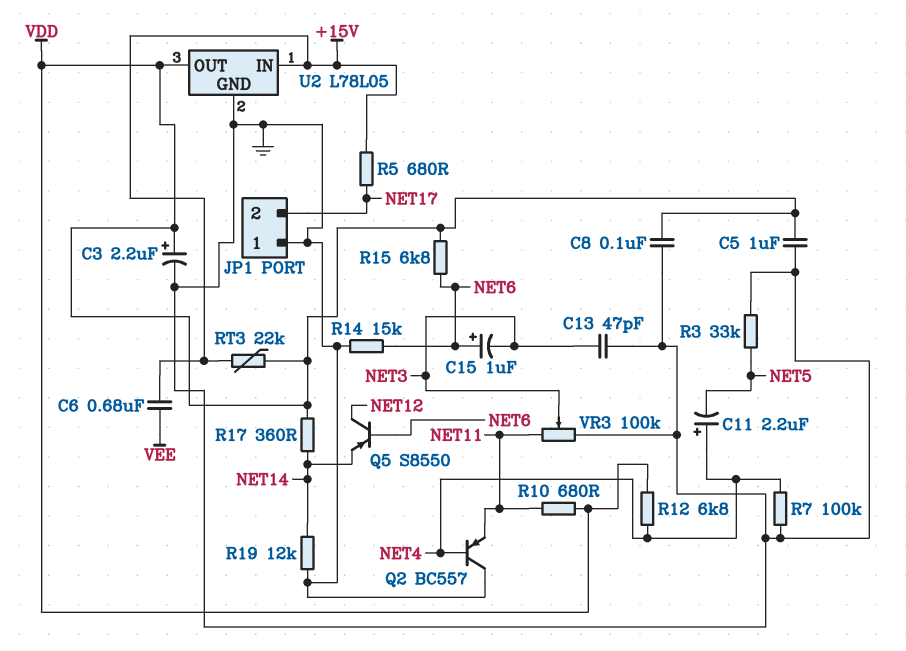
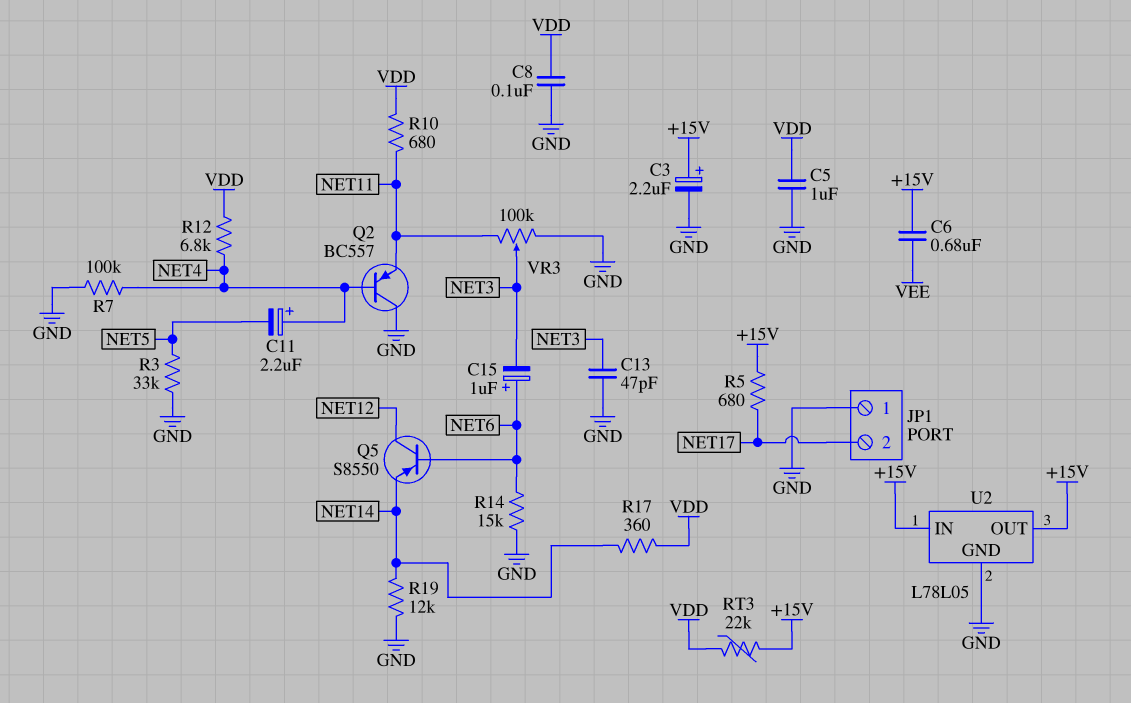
C3: 2.2uF (plus VDD, minus GND) -> 2.2uF (plus +15V, minus GND)
R15: 6.8k (NET6, VDD) -> none
U2 pin OUT: VDD -> +15V

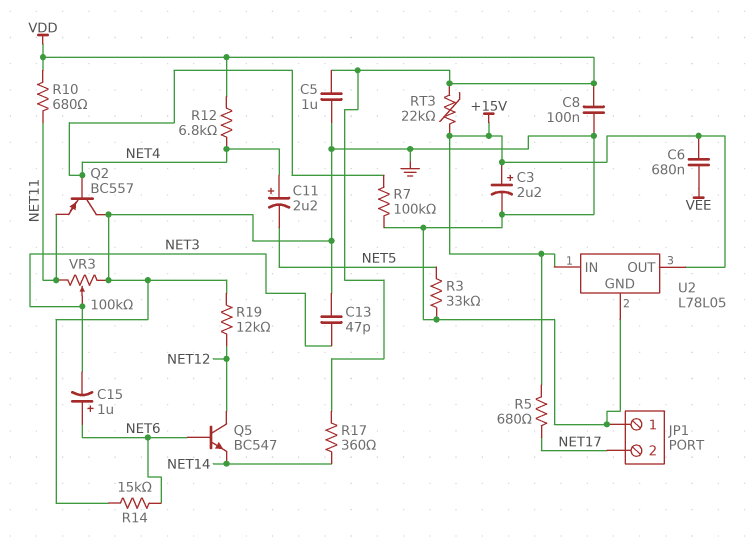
Q5: PNP S8550 (B NET6, C NET12, E NET14) -> NPN BC547 (B NET6, C NET12, E NET14)
R19: 12k (GND, NET14) -> 12k (GND, NET12)

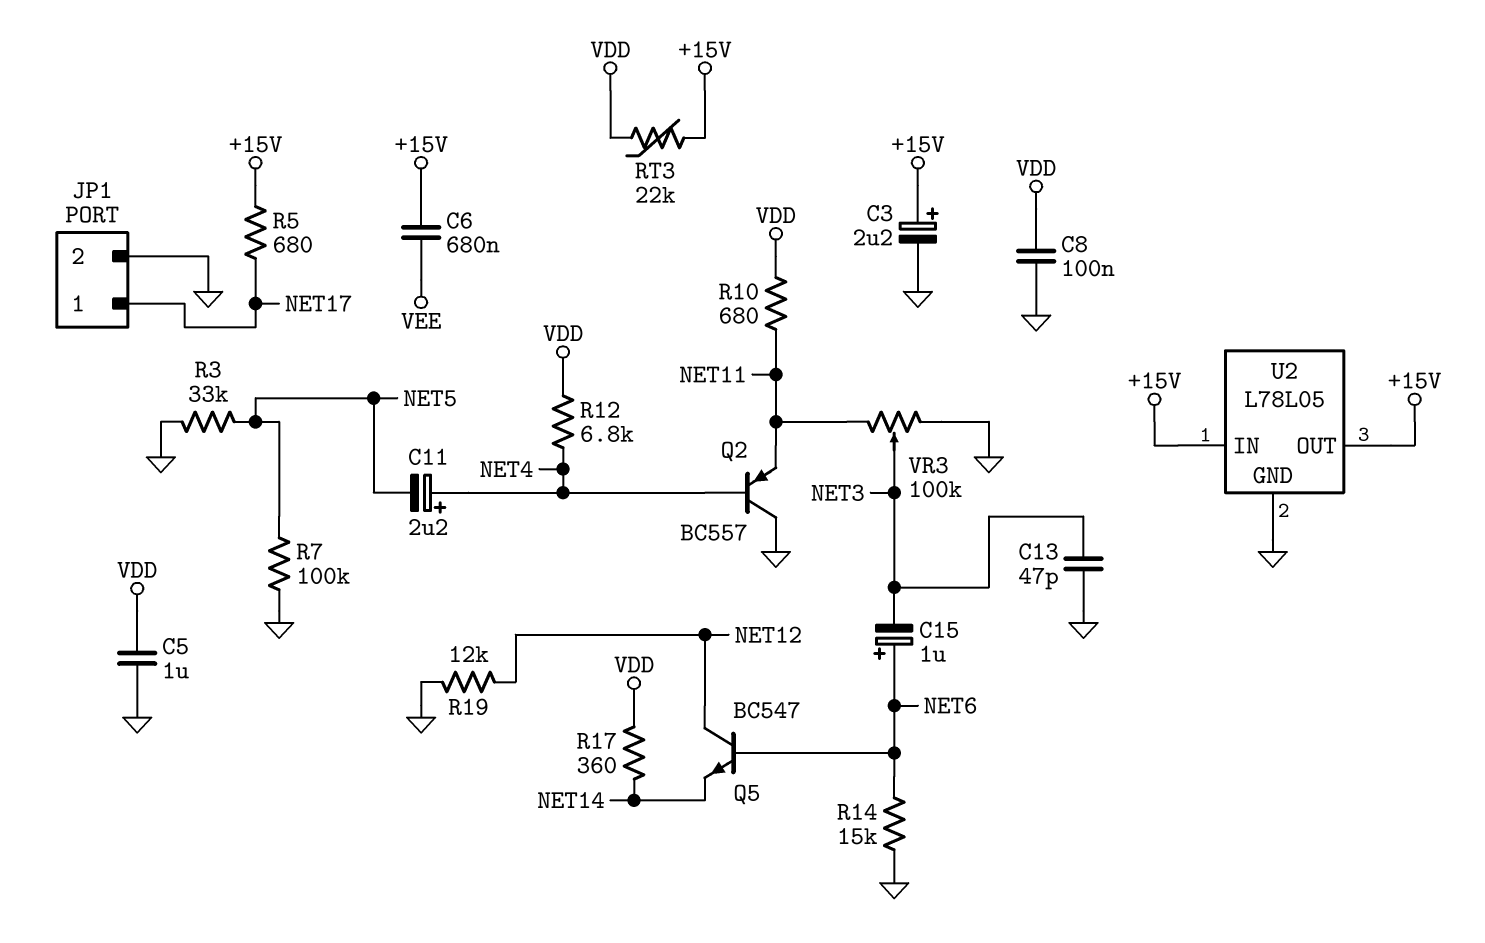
JP1 pin 1: GND -> NET17
JP1 pin 2: NET17 -> GND
R7: 100k (GND, NET4) -> 100k (GND, NET5)

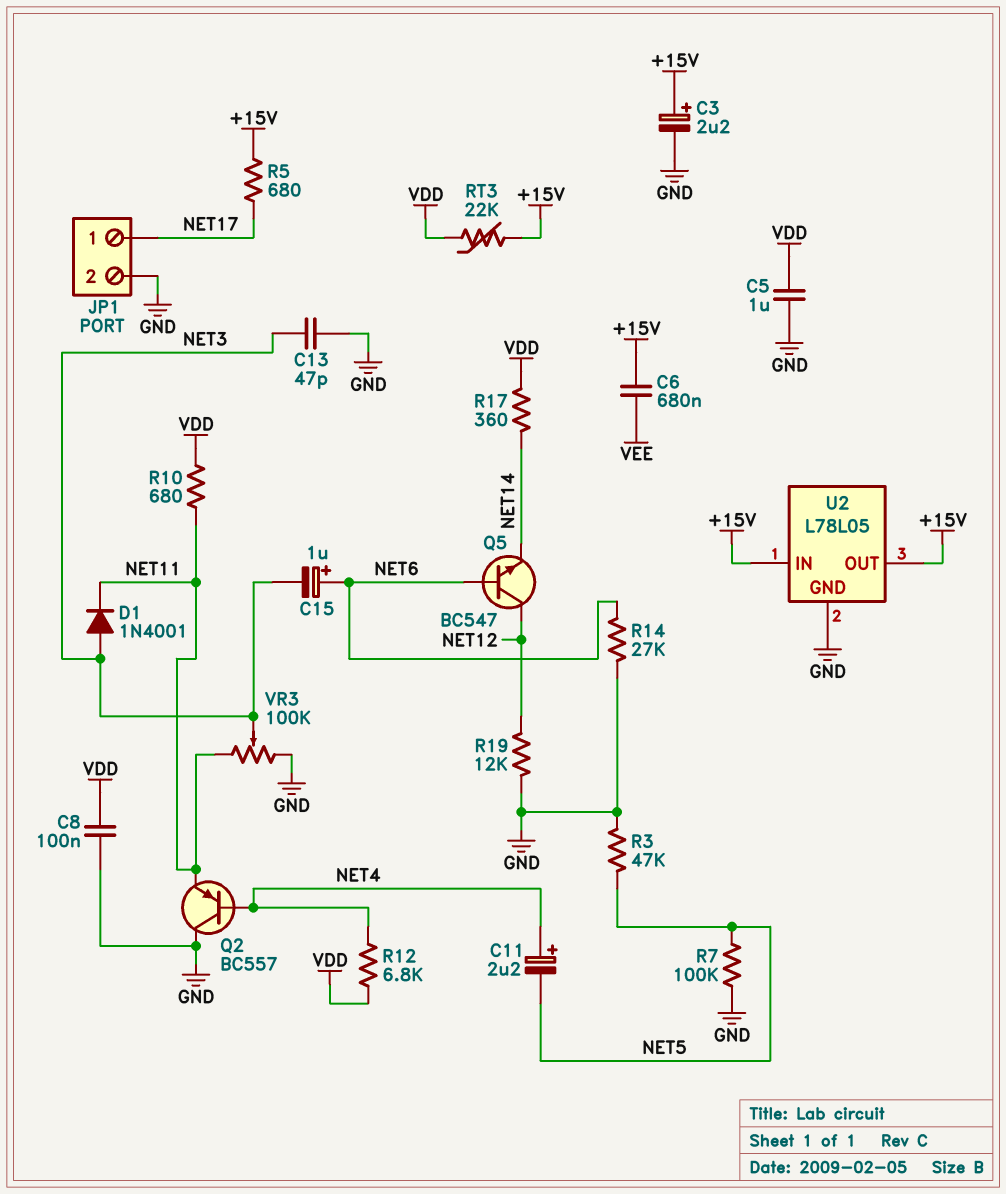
D1: none -> diode 1N4001 (A NET3, K NET11)
R3: 33k (GND, NET5) -> 47k (GND, NET5)
R14: 15k (GND, NET6) -> 27k (GND, NET6)

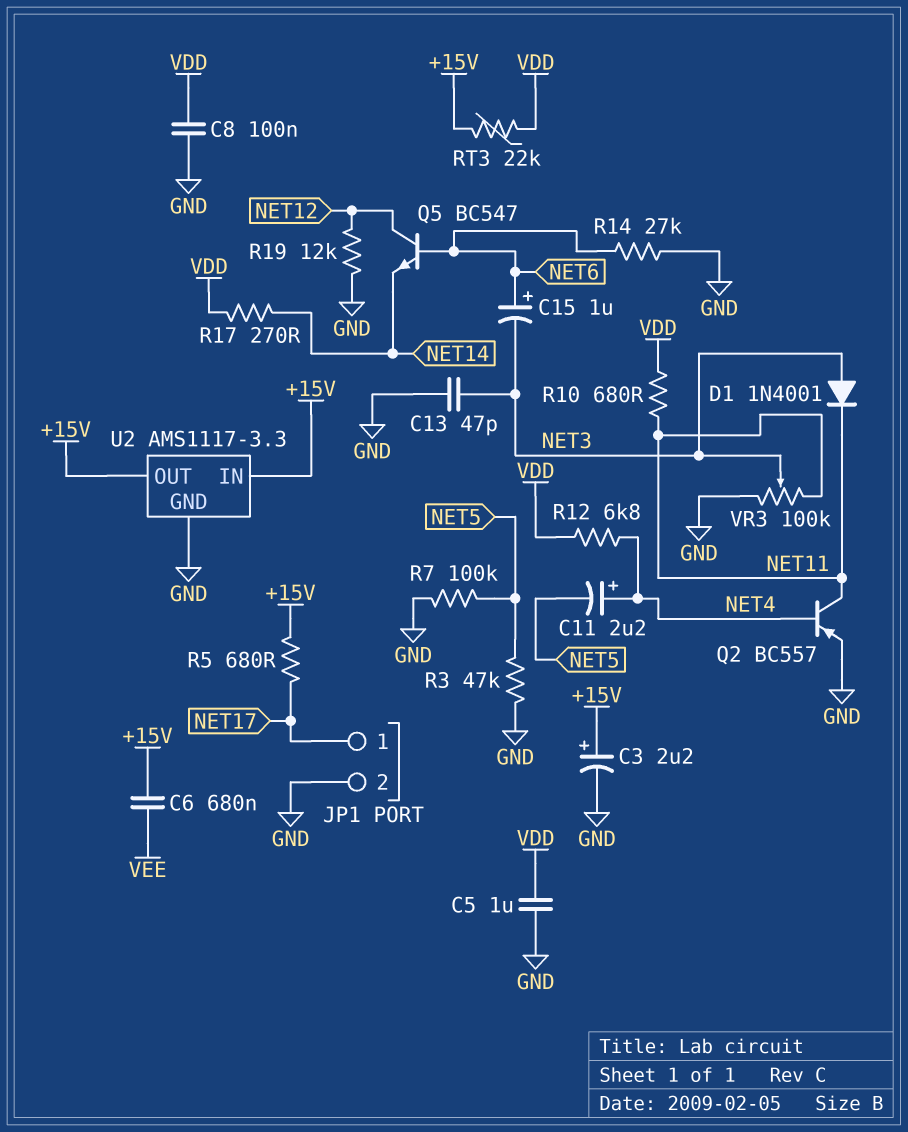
Q2: PNP BC557 (B NET4, C GND, E NET11) -> PNP BC557 (B NET4, C NET11, E GND)
R17: 360 (NET14, VDD) -> 270 (NET14, VDD)
U2: L78L05 -> AMS1117-3.3

